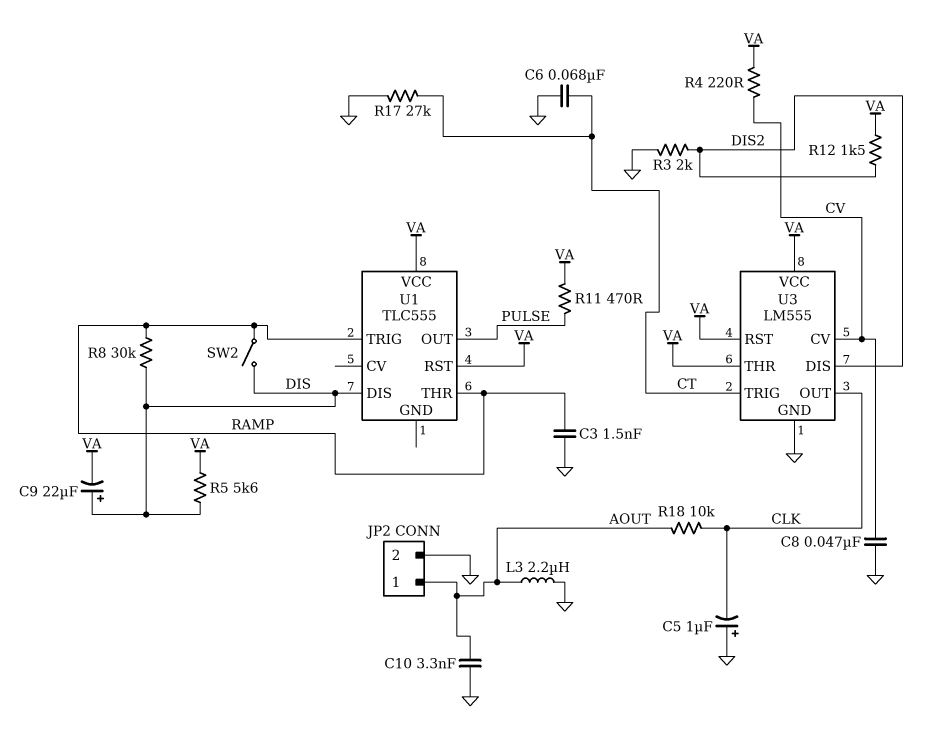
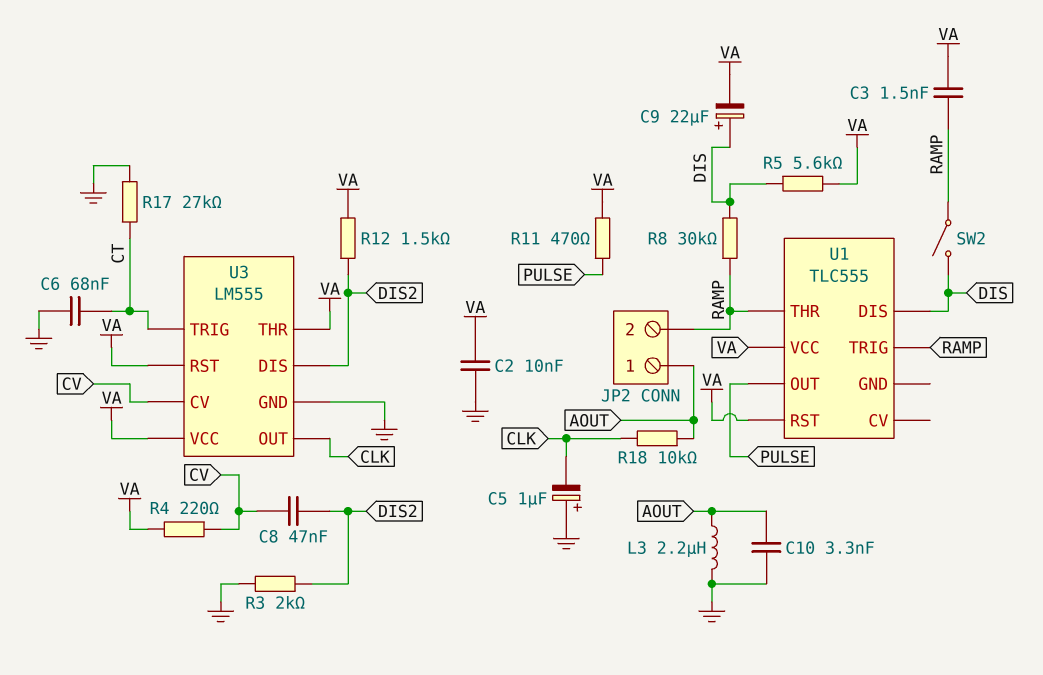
C2: none -> 10nF (GND, VA)
C3: 1.5nF (GND, RAMP) -> 1.5nF (RAMP, VA)
C8: 47nF (CV, GND) -> 47nF (CV, DIS2)
JP2 pin 2: GND -> RAMP

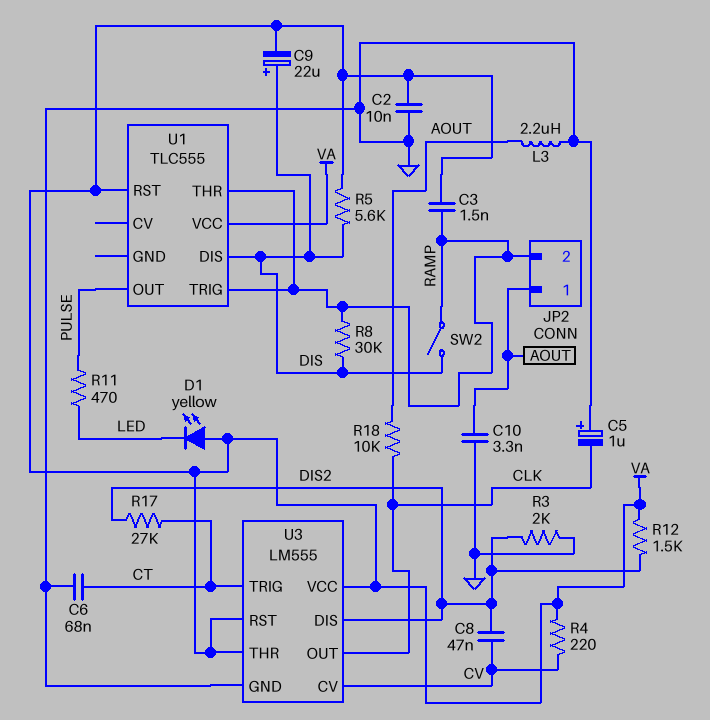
D1: none -> LED yellow (A VA, K LED)
R11: 470 (PULSE, VA) -> 470 (LED, PULSE)
R17: 27k (CT, GND) -> 27k (CT, DIS2)

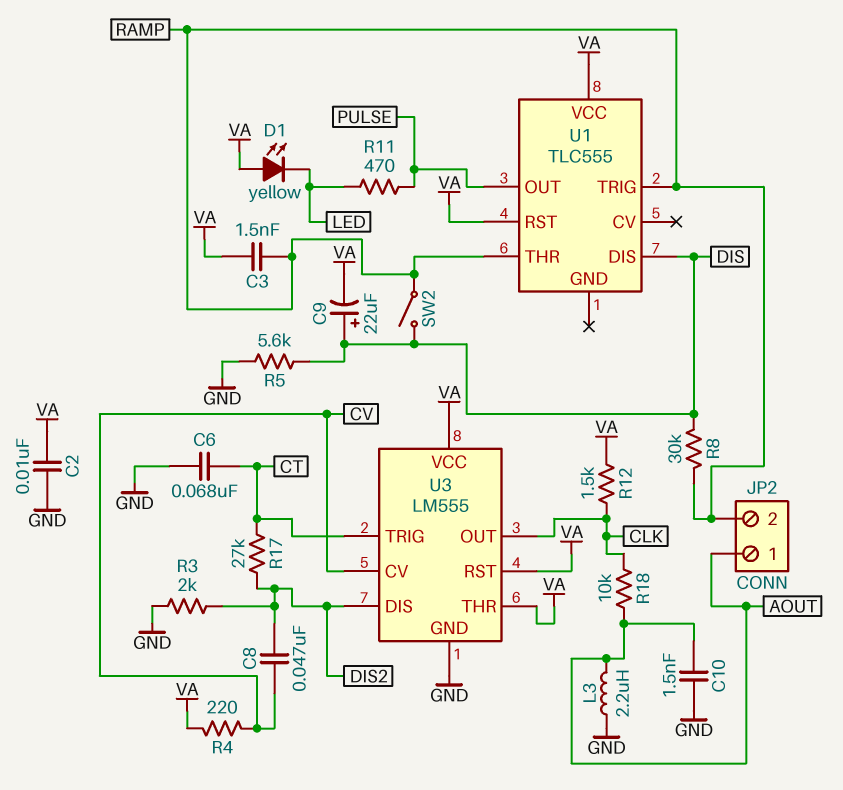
C5: 1uF (plus GND, minus CLK) -> none
C10: 3.3nF (AOUT, GND) -> 1.5nF (AOUT, GND)
R5: 5.6k (DIS, VA) -> 5.6k (DIS, GND)
R12: 1.5k (DIS2, VA) -> 1.5k (CLK, VA)

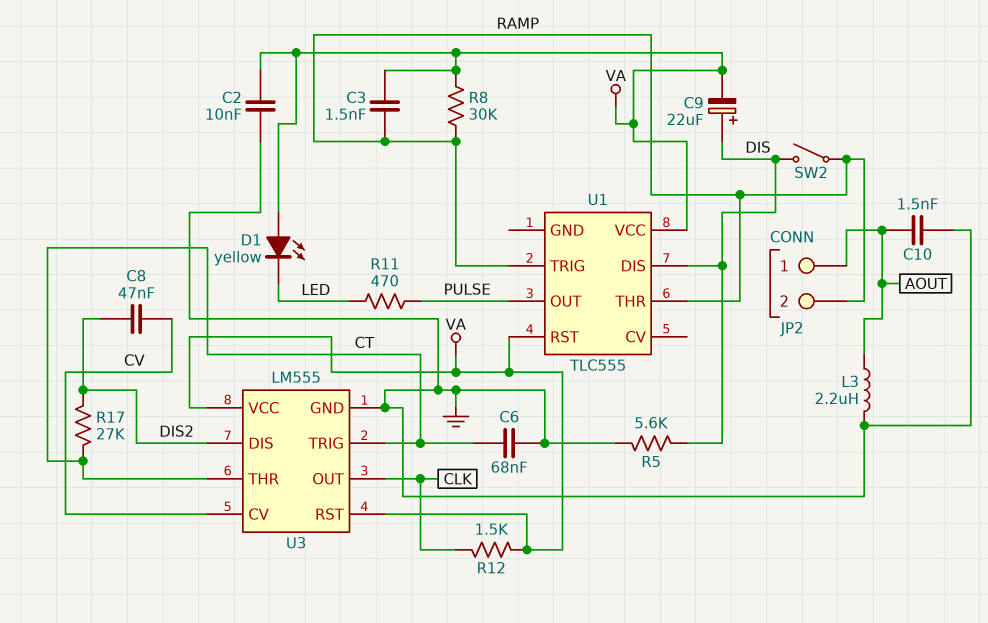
R3: 2k (DIS2, GND) -> none
R4: 220 (CV, VA) -> none
R8: 30k (DIS, RAMP) -> 30k (RAMP, VA)
R18: 10k (AOUT, CLK) -> none
U3 pin THR: VA -> CT

